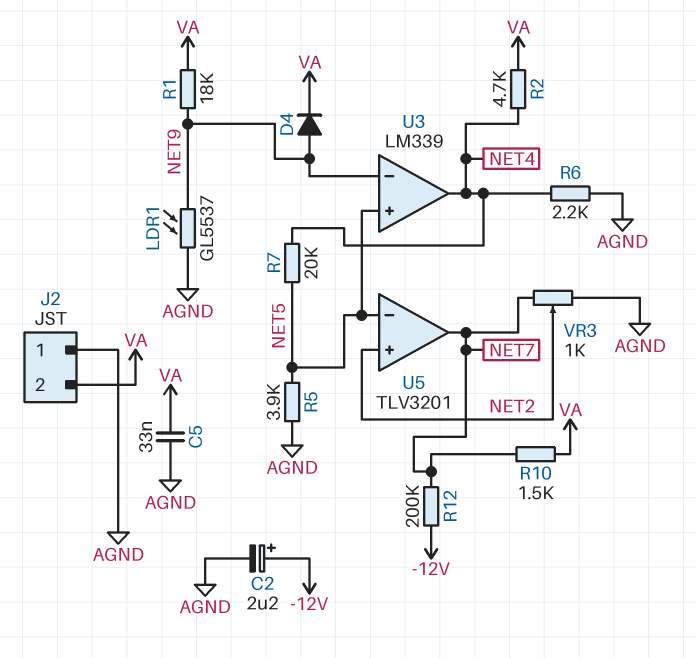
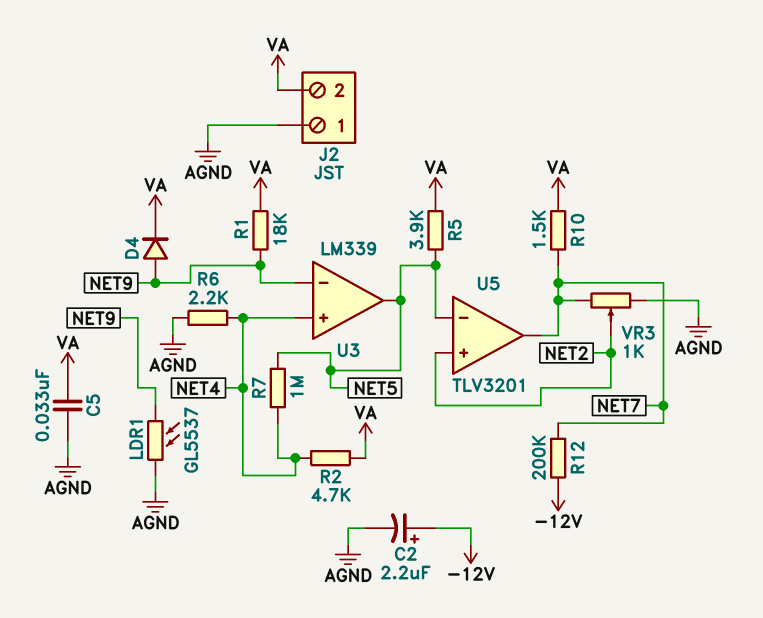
R5: 3.9k (AGND, NET5) -> 3.9k (NET5, VA)
R7: 20k (NET4, NET5) -> 1M (NET4, NET5)
U3 pin in+: NET5 -> NET4
U3 pin out: NET4 -> NET5

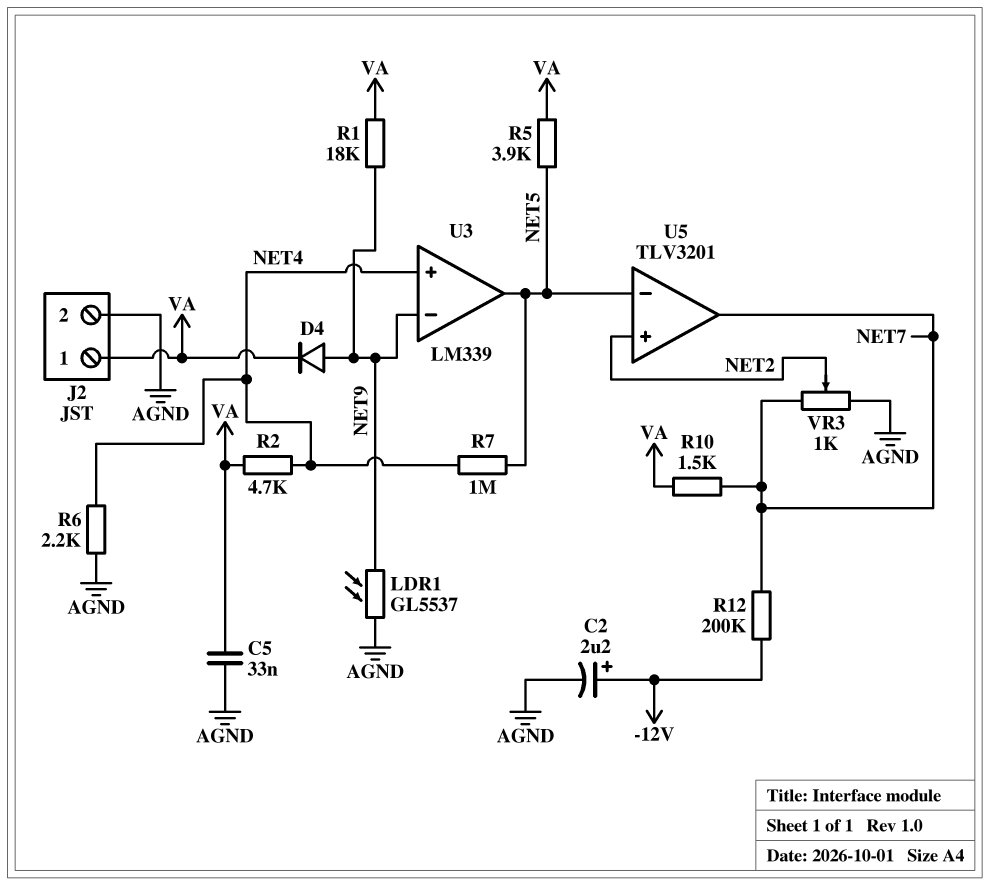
J2 pin 1: AGND -> VA
J2 pin 2: VA -> AGND

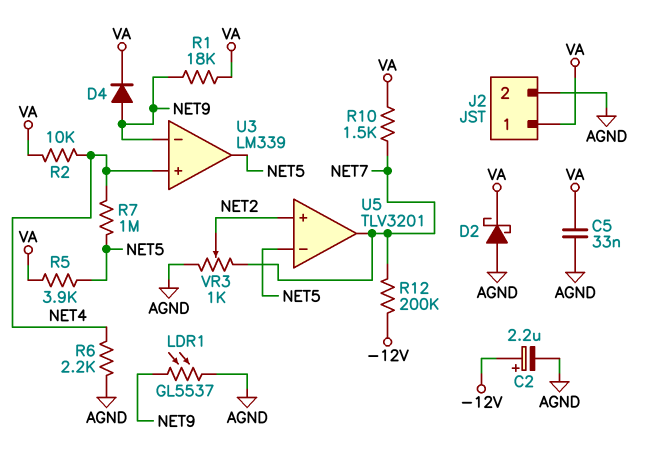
D2: none -> schottky (A AGND, K VA)
R2: 4.7k (NET4, VA) -> 10k (NET4, VA)

